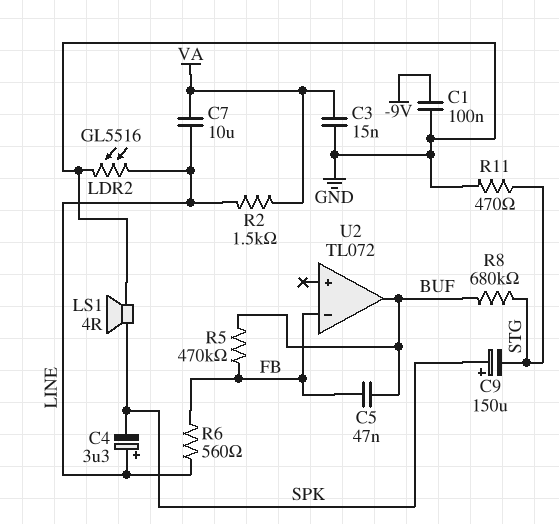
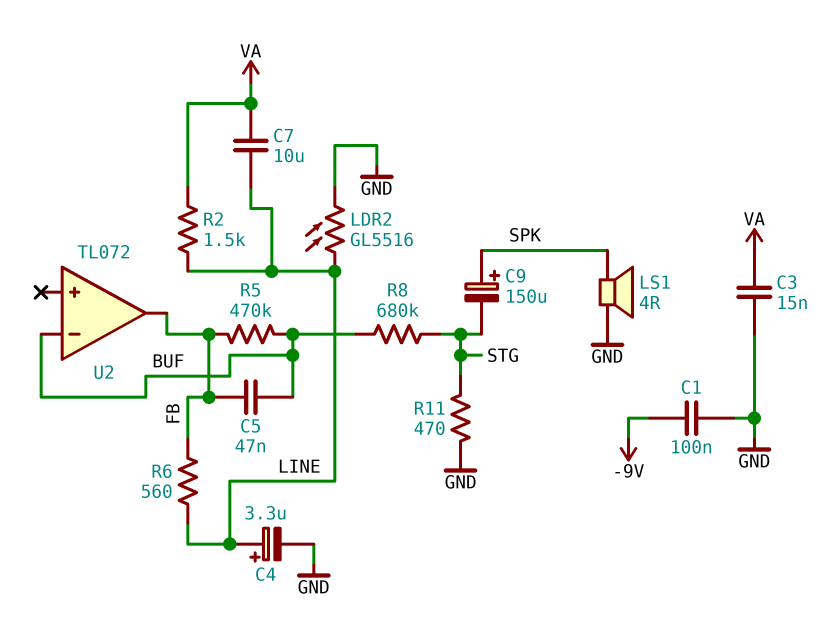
C4: 3.3uF (plus LINE, minus SPK) -> 3.3uF (plus LINE, minus GND)
U2 pin in-: FB -> BUF
U2 pin out: BUF -> FB

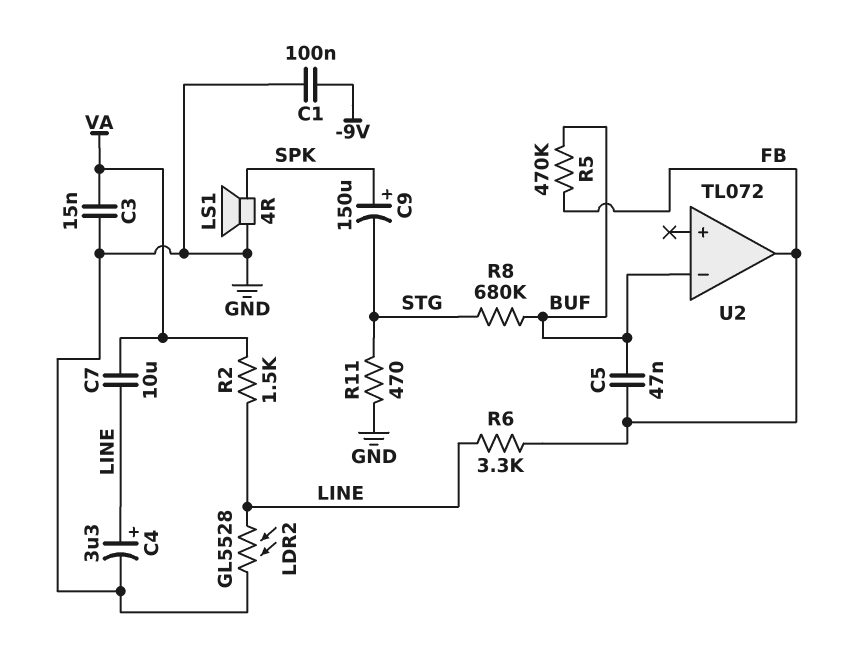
LDR2: GL5516 (GND, LINE) -> GL5528 (GND, LINE)
R6: 560 (FB, LINE) -> 3.3k (FB, LINE)

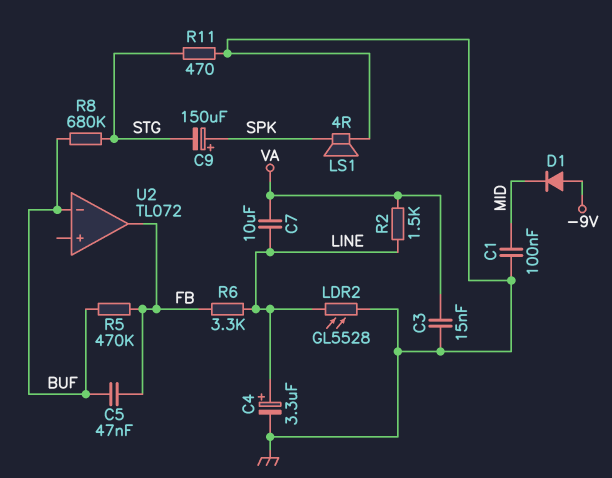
C1: 100nF (-9V, GND) -> 100nF (GND, MID)
D1: none -> diode (A -9V, K MID)

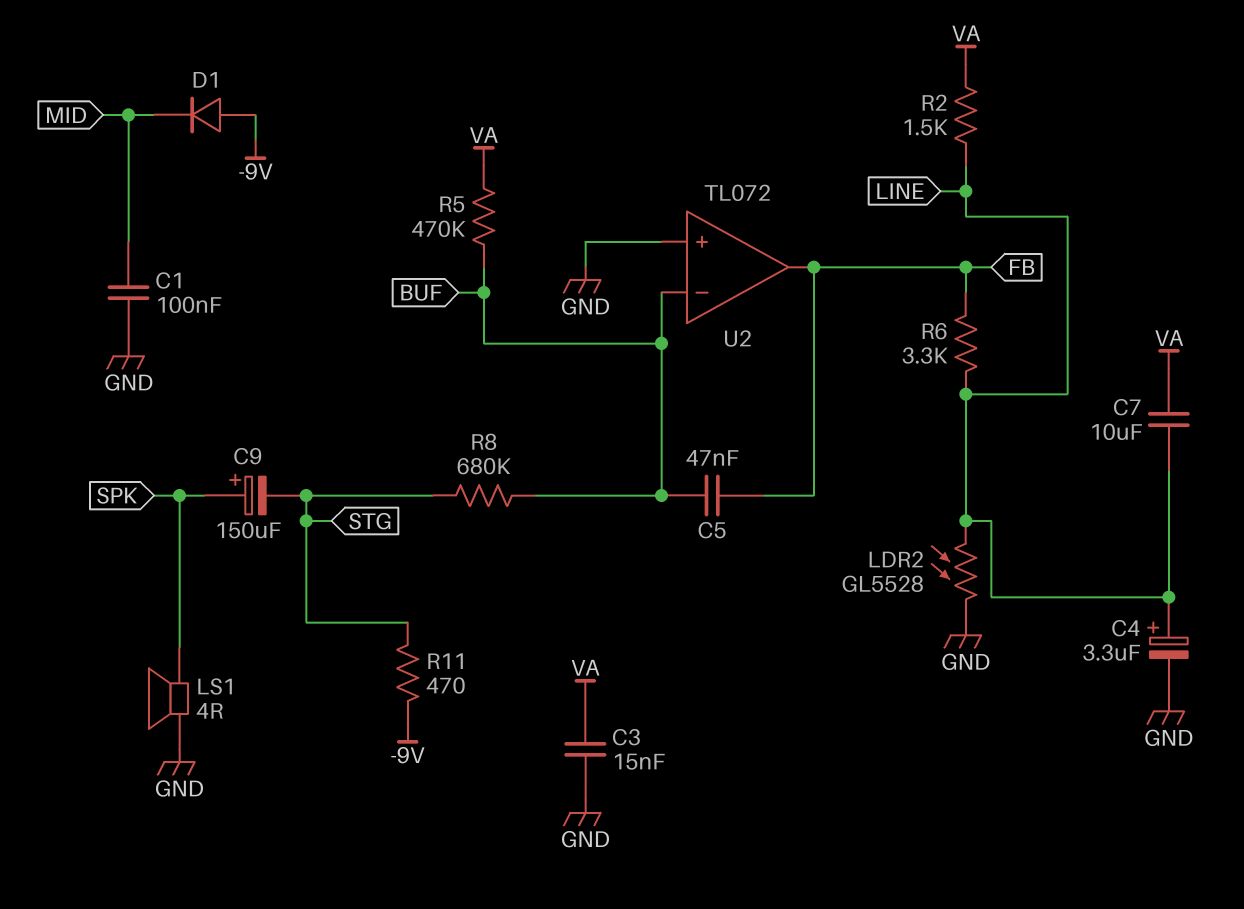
R5: 470k (BUF, FB) -> 470k (BUF, VA)
R11: 470 (GND, STG) -> 470 (-9V, STG)
U2 pin in+: none -> GND

